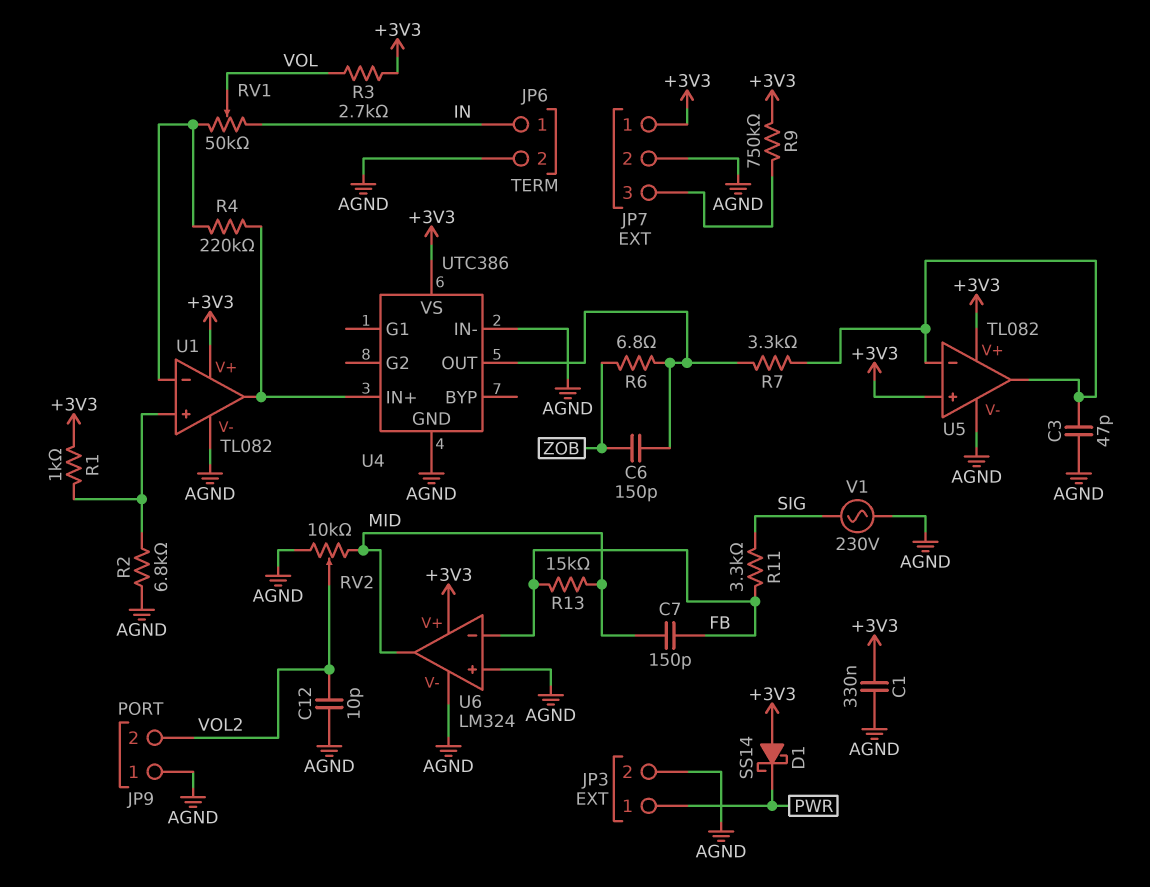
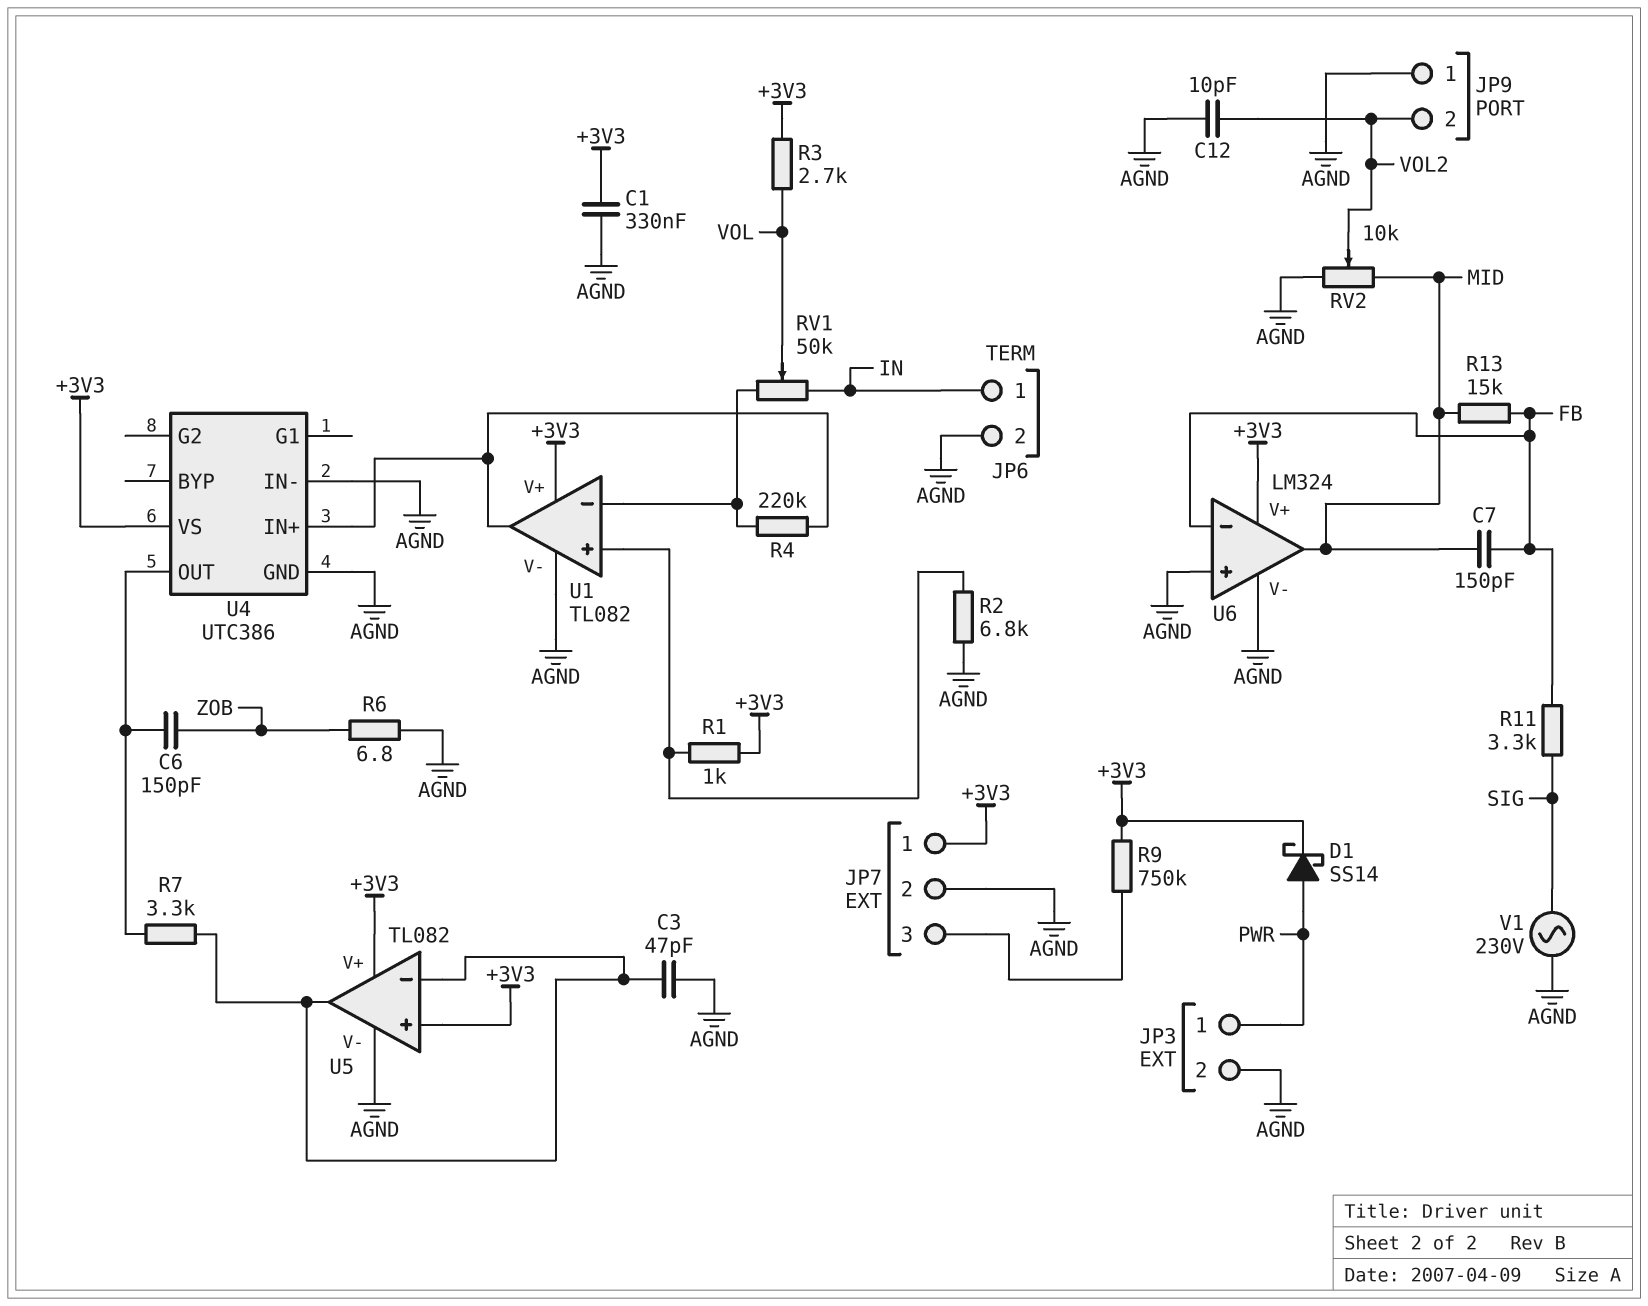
D1: schottky SS14 (A +3V3, K PWR) -> schottky SS14 (A PWR, K +3V3)
R6: 6.8 (U4/OUT, ZOB) -> 6.8 (AGND, ZOB)

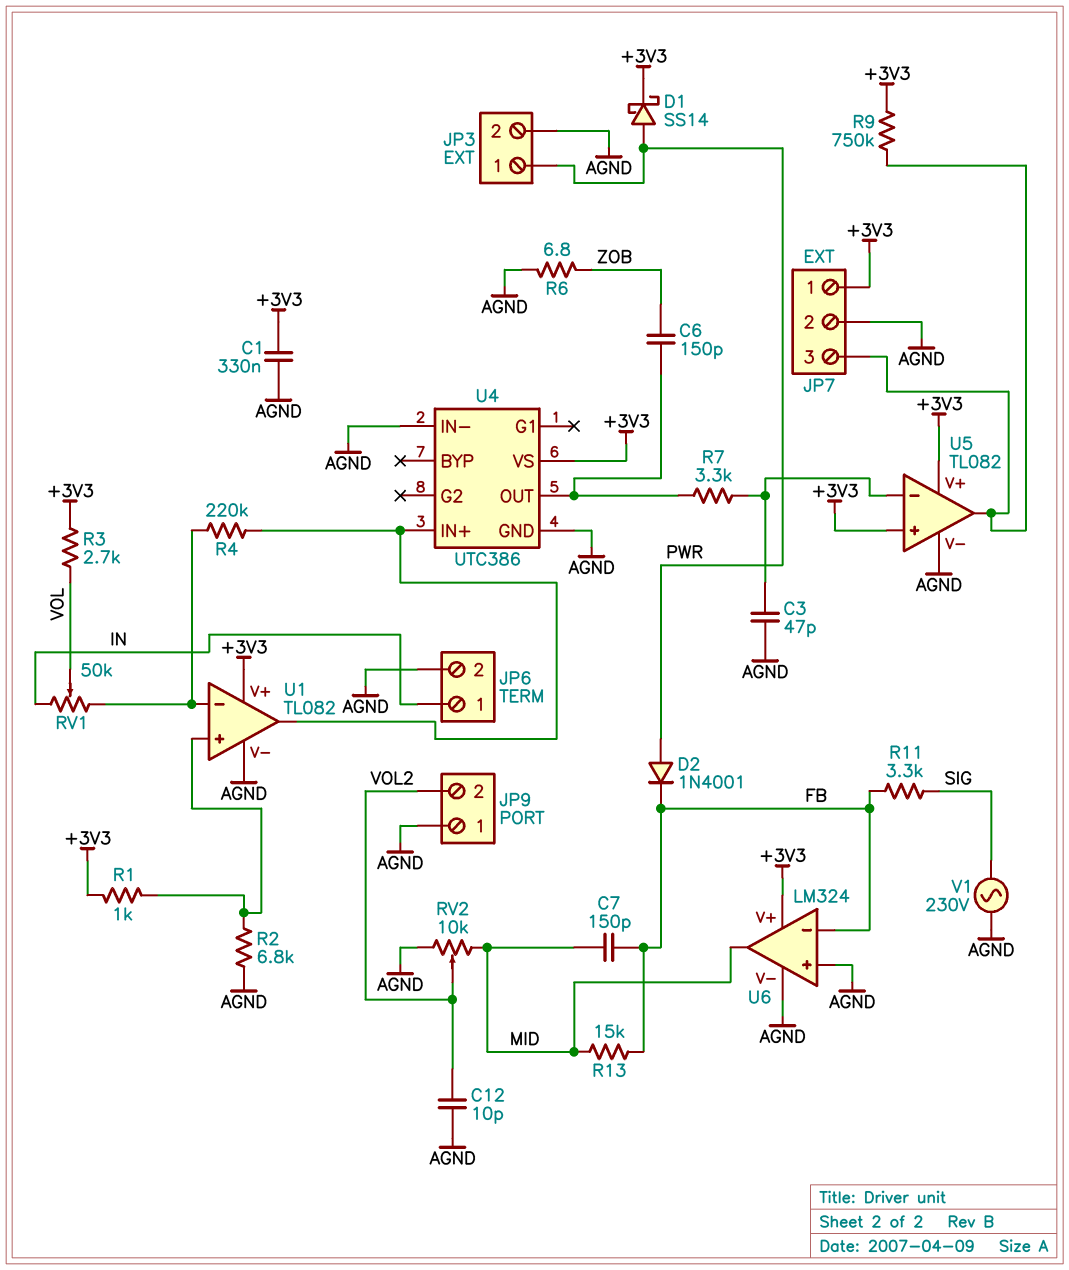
D2: none -> diode 1N4001 (A PWR, K FB)
U5 pin out: U5/in- -> JP7/3

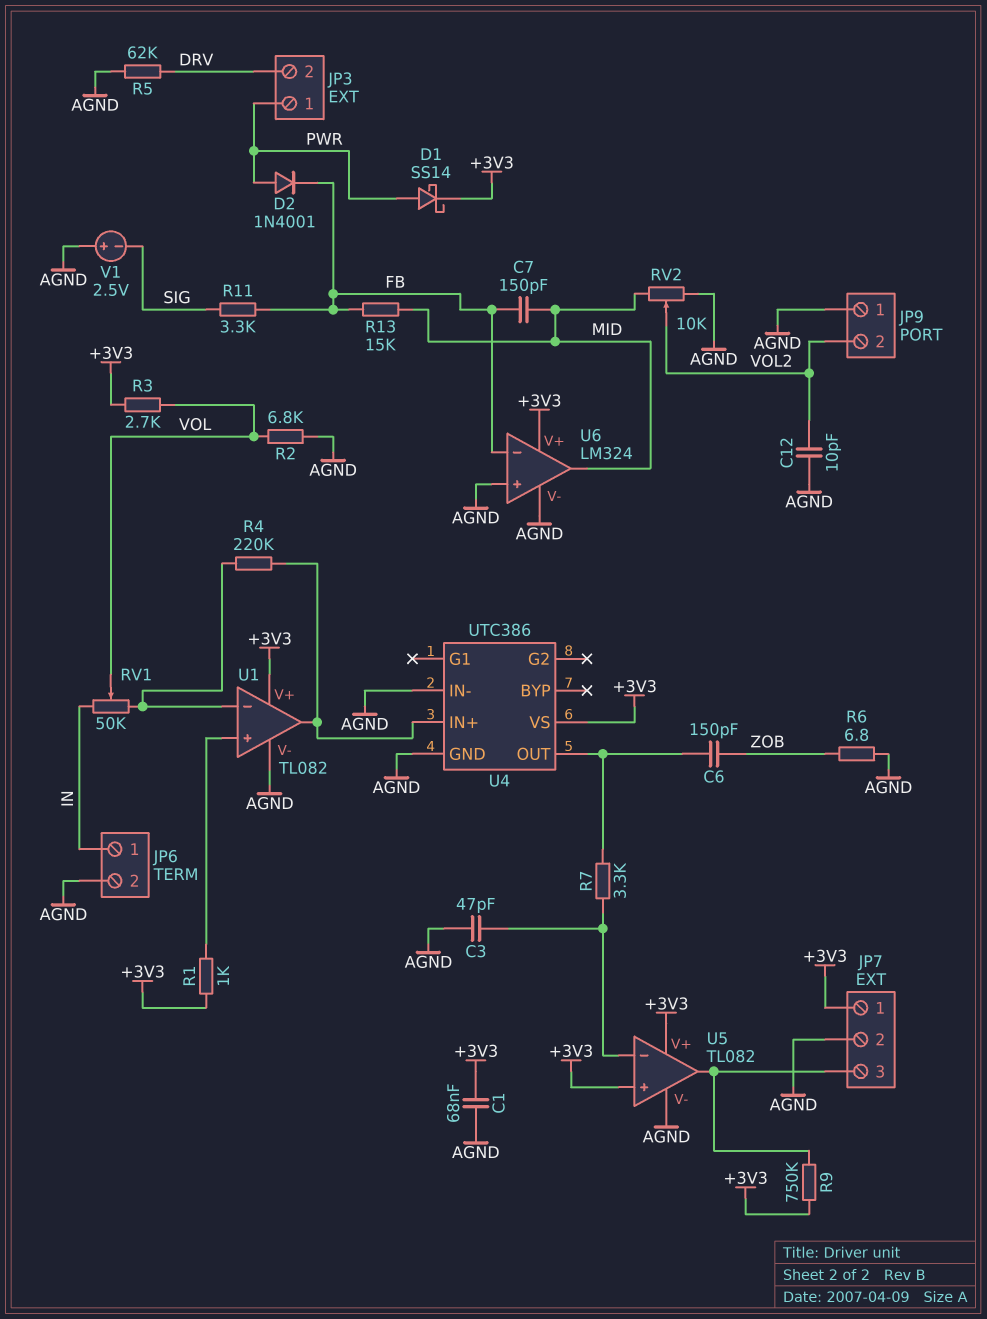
C1: 330nF (+3V3, AGND) -> 68nF (+3V3, AGND)
JP3 pin 2: AGND -> DRV
R2: 6.8k (AGND, U1/in+) -> 6.8k (AGND, VOL)
R5: none -> 62k (AGND, DRV)
V1: AC 230V (AGND, SIG) -> 2.5V (plus AGND, minus SIG)

